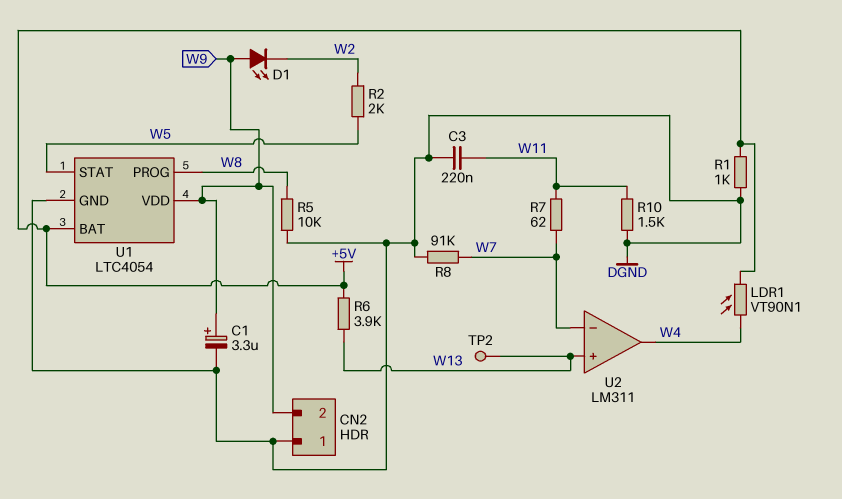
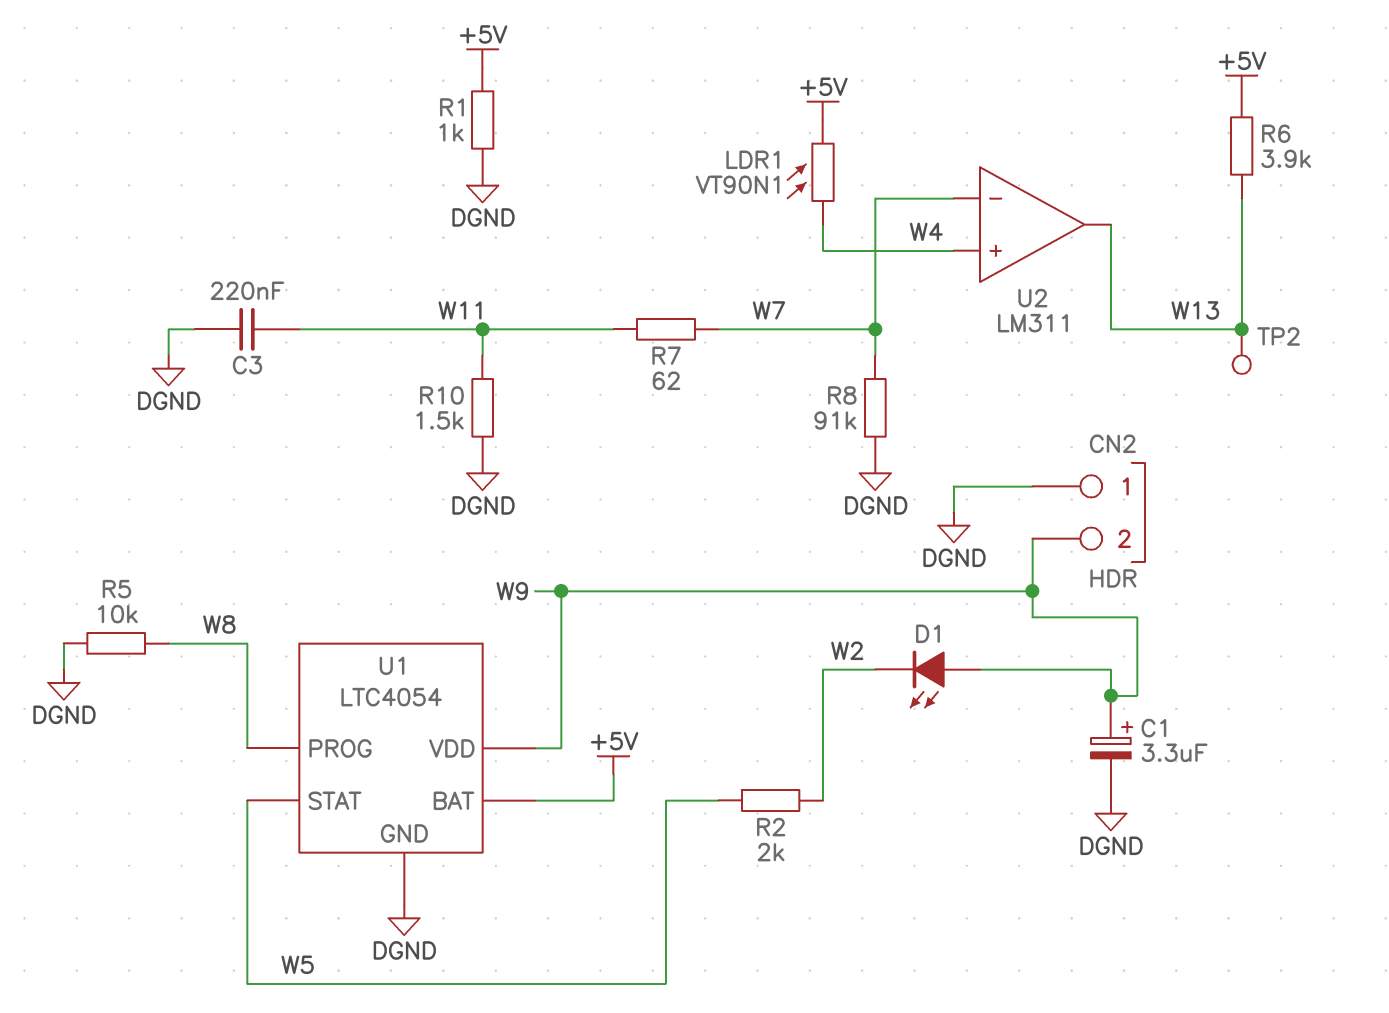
U2 pin in+: W13 -> W4
U2 pin out: W4 -> W13

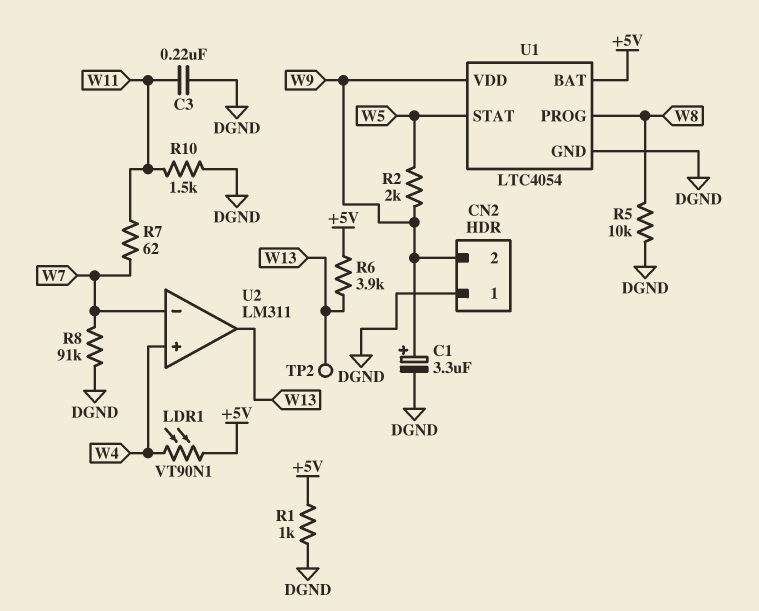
D1: LED (A W9, K W2) -> none
R2: 2k (W2, W5) -> 2k (W5, W9)

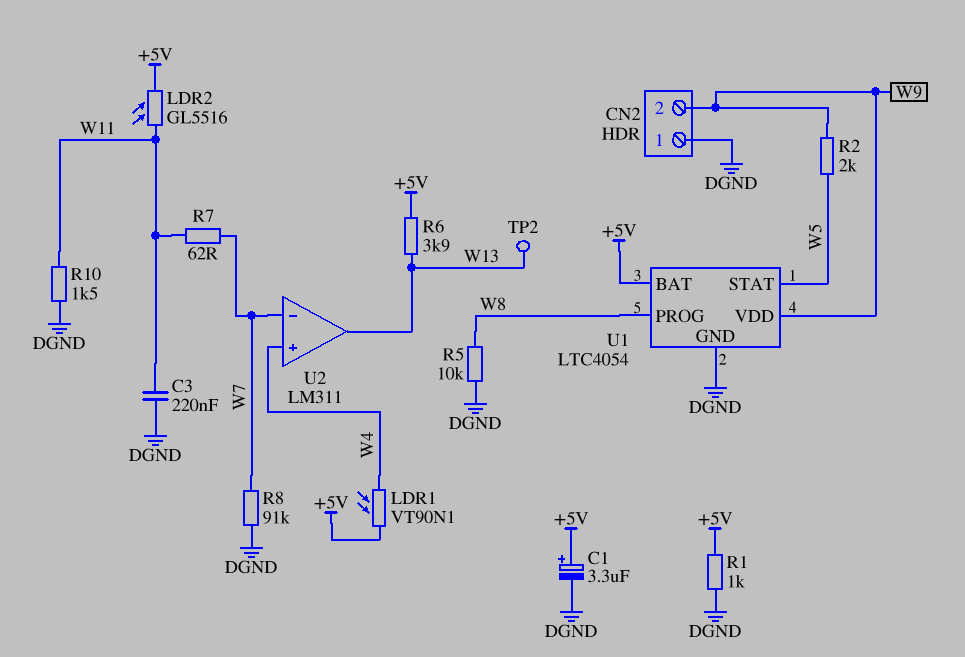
C1: 3.3uF (plus W9, minus DGND) -> 3.3uF (plus +5V, minus DGND)
LDR2: none -> GL5516 (+5V, W11)

